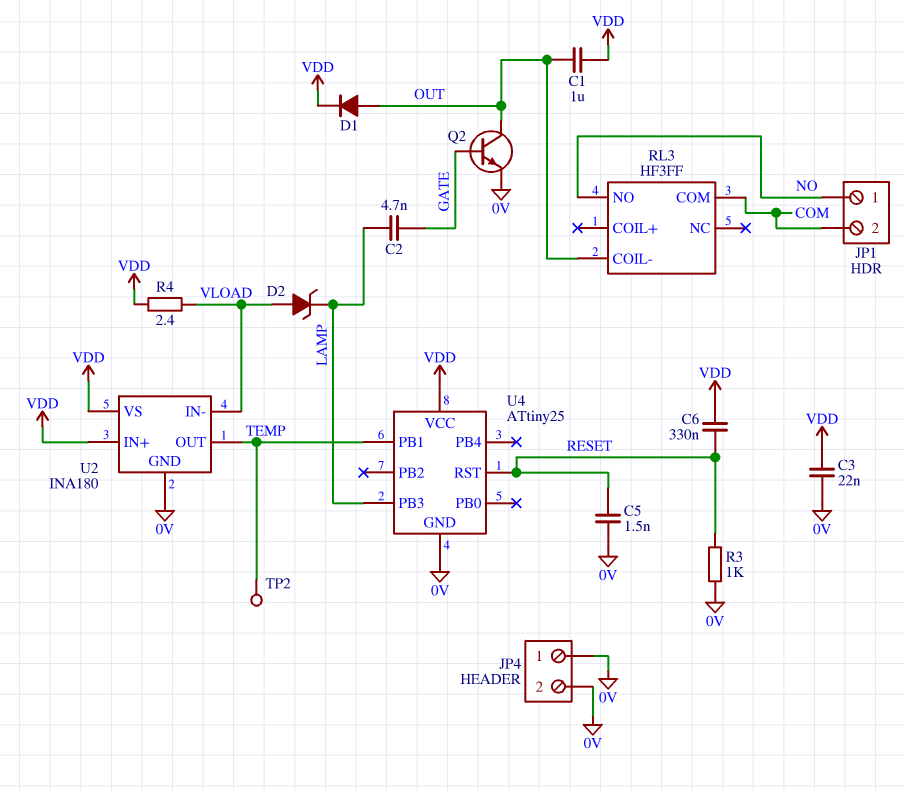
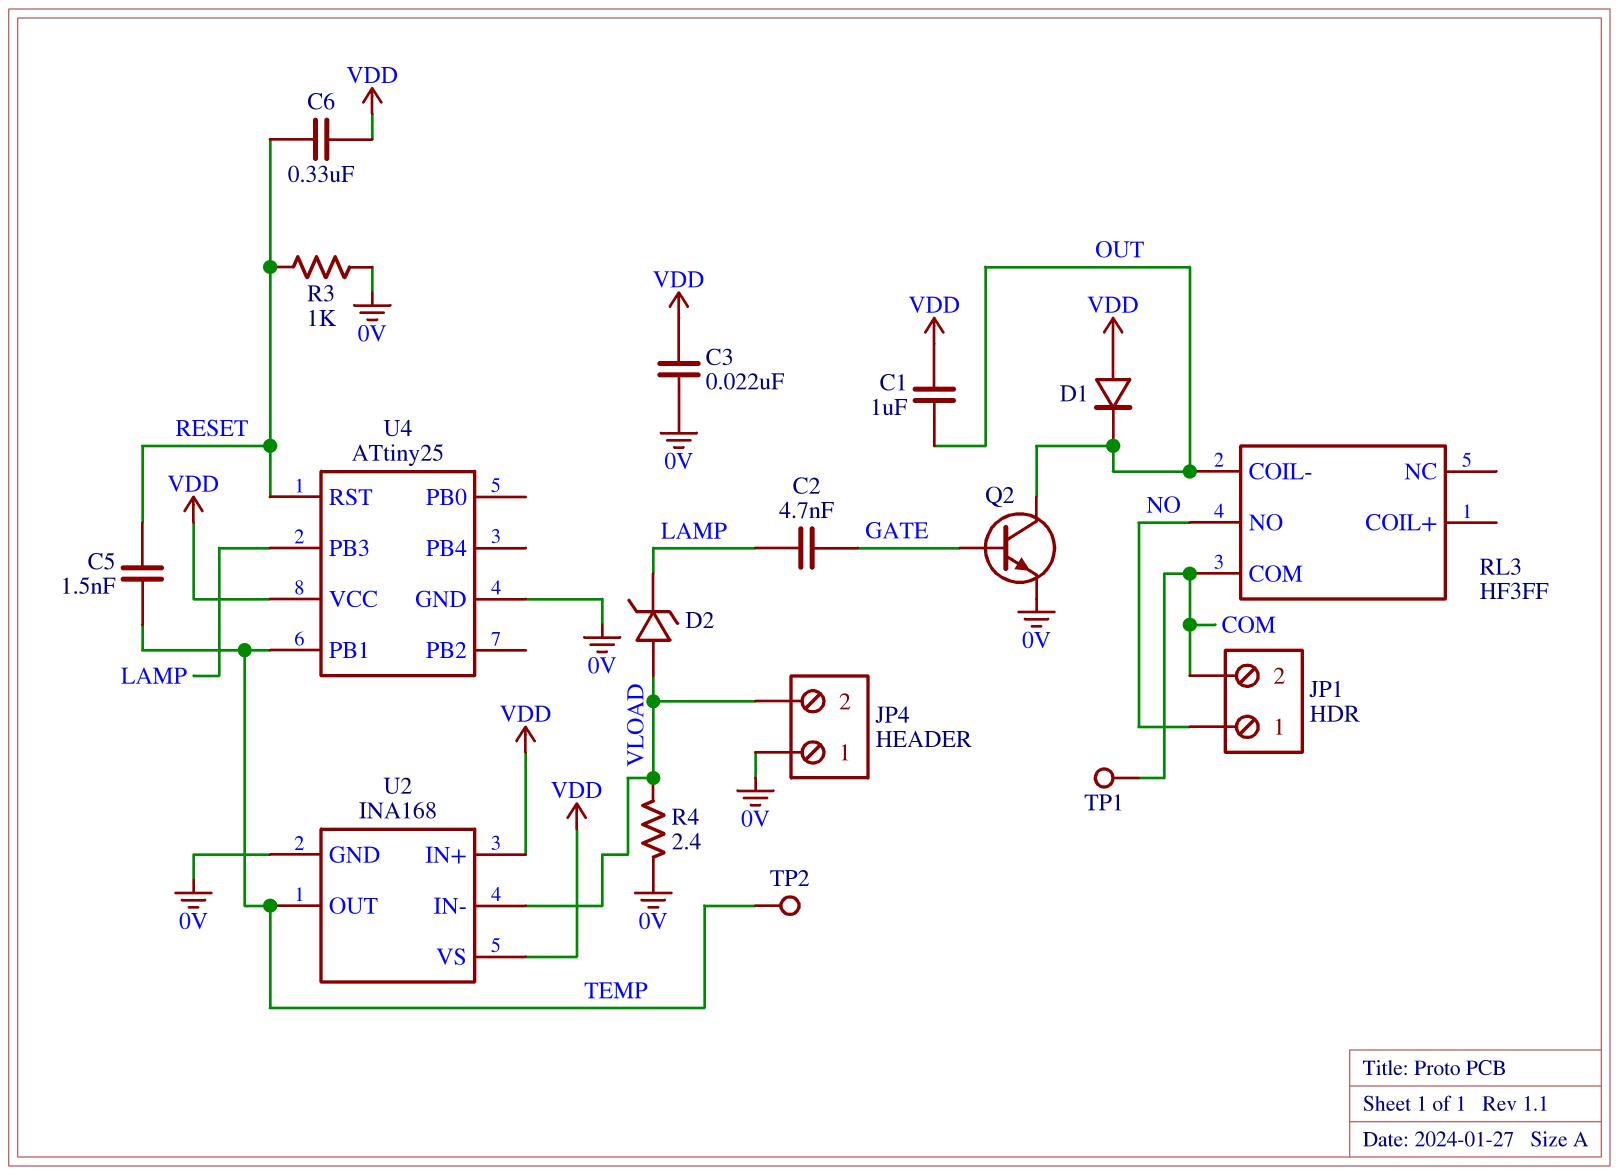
C5: 1.5nF (0V, RESET) -> 1.5nF (RESET, TEMP)
D1: diode (A OUT, K VDD) -> diode (A VDD, K OUT)
JP4 pin 2: 0V -> VLOAD
R4: 2.4 (VDD, VLOAD) -> 2.4 (0V, VLOAD)
TP1: none -> test point (COM)
U2: INA180 -> INA168

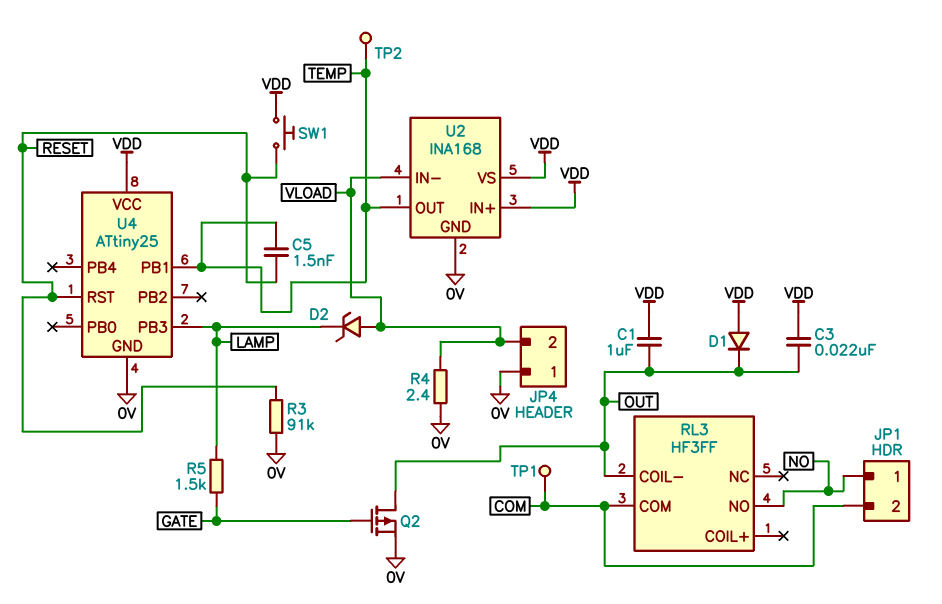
C2: 4.7nF (GATE, LAMP) -> none
C3: 22nF (0V, VDD) -> 22nF (OUT, VDD)
C6: 330nF (RESET, VDD) -> none
Q2: NPN (B GATE, C OUT, E 0V) -> PMOS (G GATE, D OUT, S 0V)
R3: 1k (0V, RESET) -> 91k (0V, RESET)
R5: none -> 1.5k (GATE, LAMP)
SW1: none -> button (RESET, VDD)

